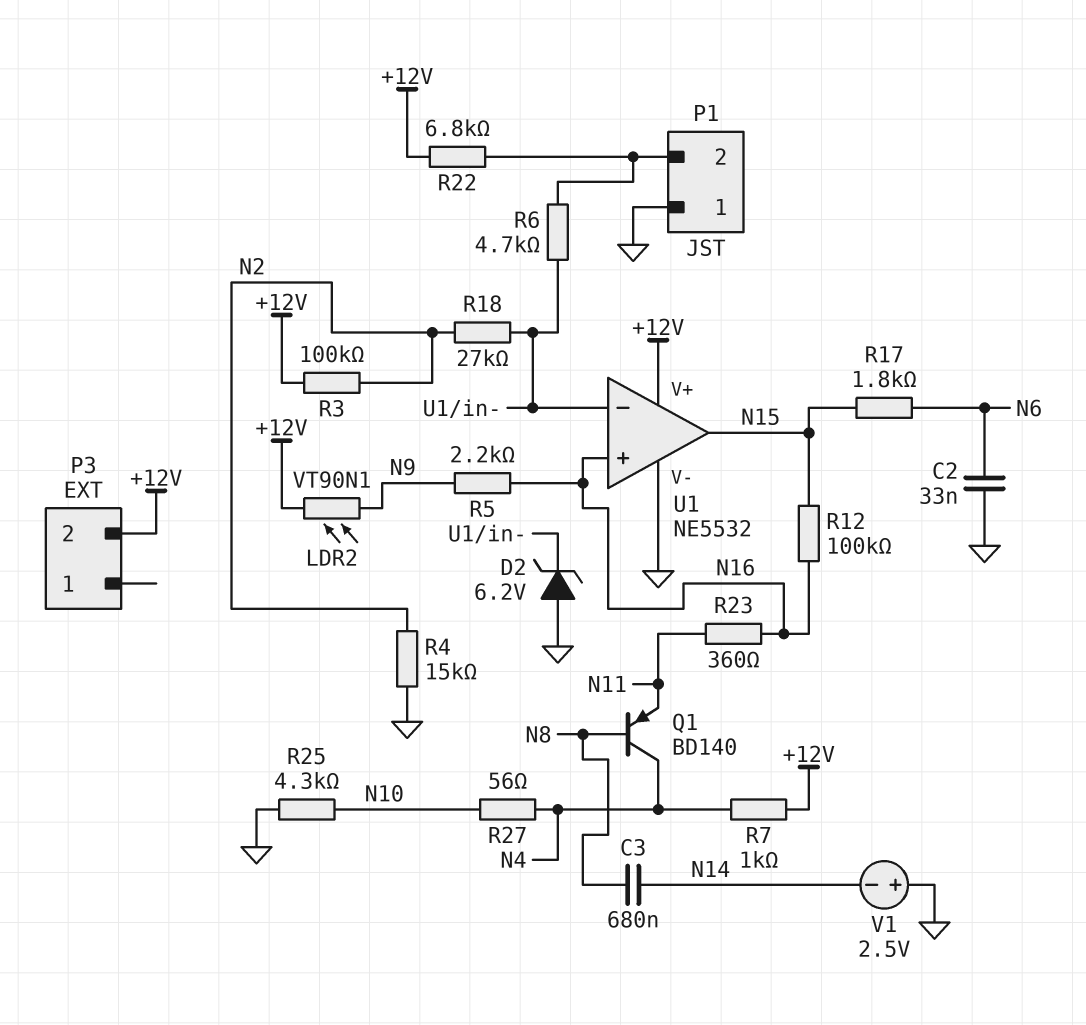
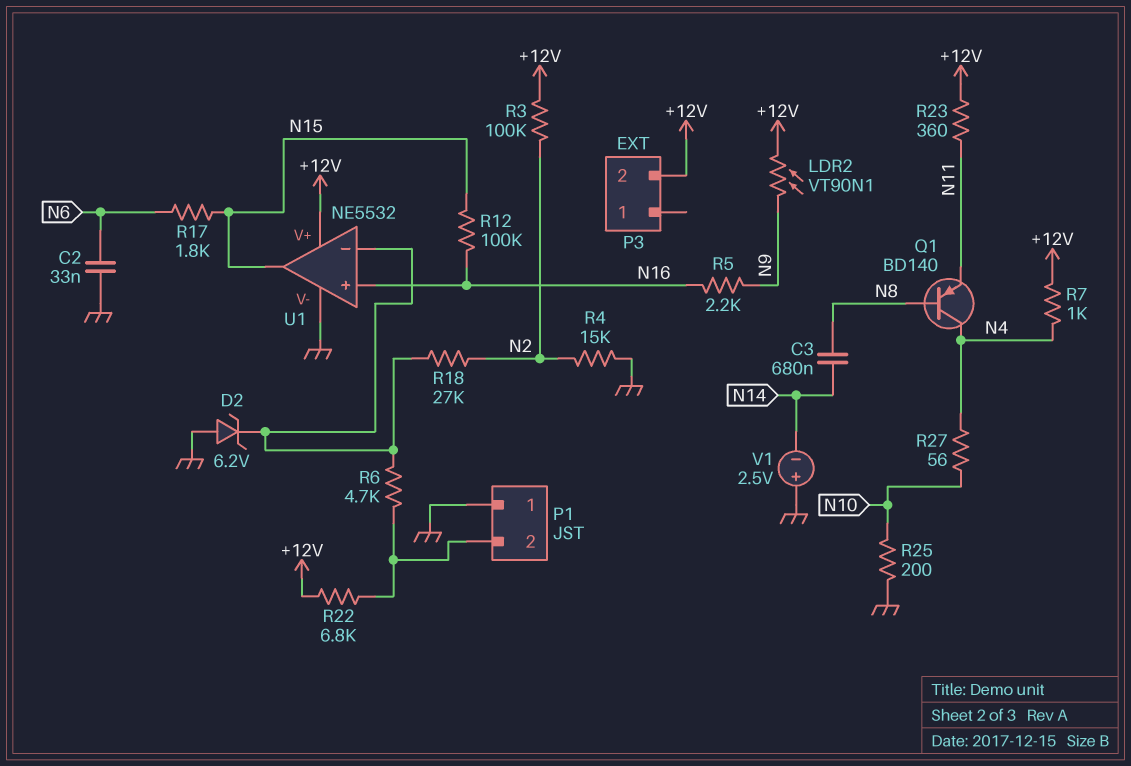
R23: 360 (N11, N16) -> 360 (+12V, N11)
R25: 4.3k (GND, N10) -> 200 (GND, N10)

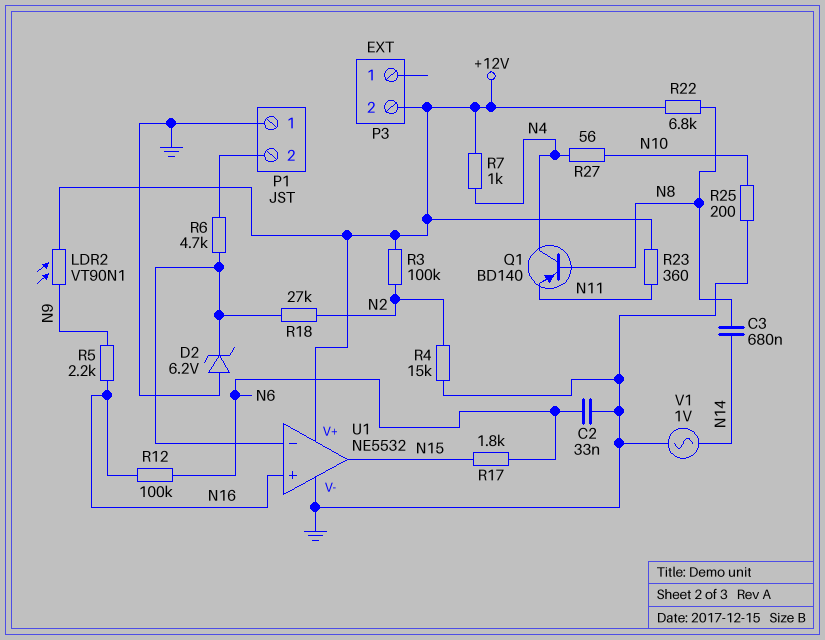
R12: 100k (N15, N16) -> 100k (N6, N16)
R22: 6.8k (+12V, P1/2) -> 6.8k (+12V, N8)
V1: 2.5V (plus GND, minus N14) -> AC 1V (GND, N14)

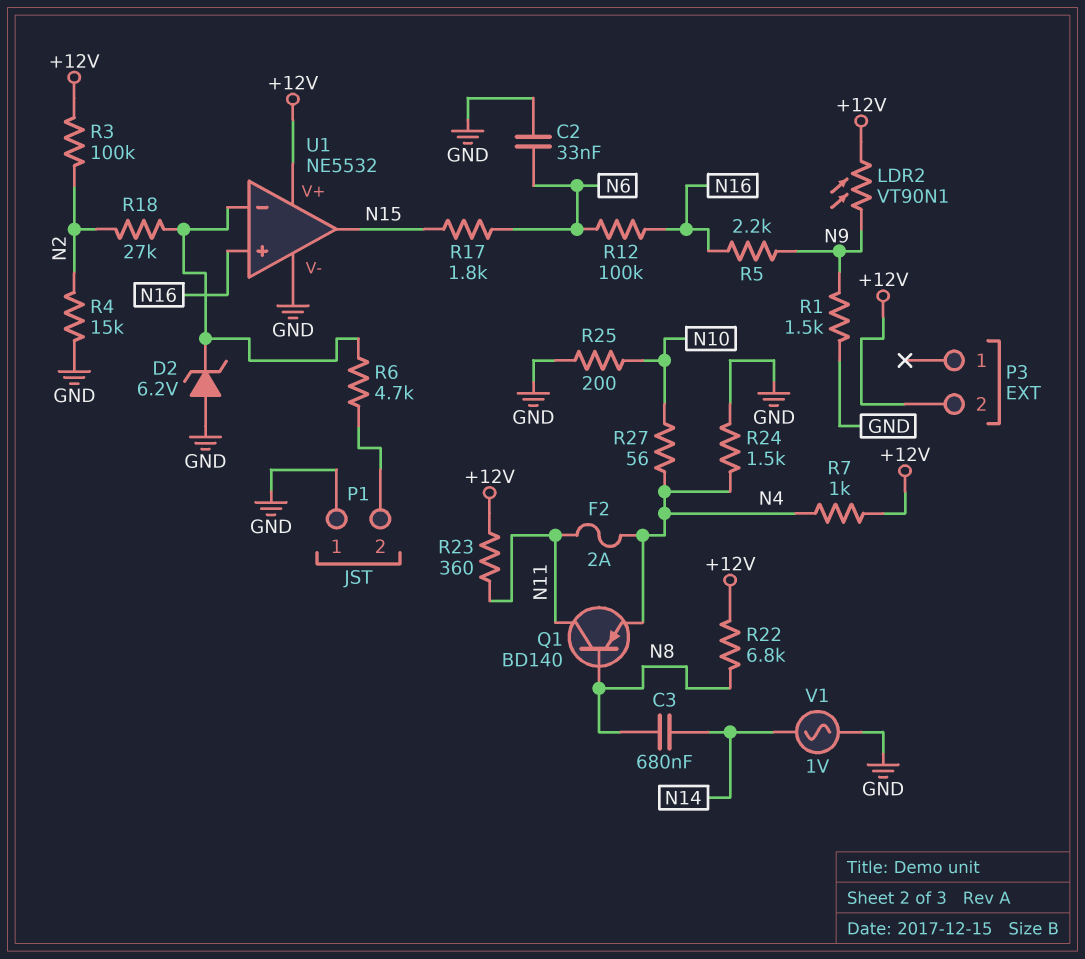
F2: none -> 2A (N4, N11)
Q1: PNP BD140 (B N8, C N4, E N11) -> PNP BD140 (B N8, C N11, E N4)
R1: none -> 1.5k (GND, N9)
R24: none -> 1.5k (GND, N4)

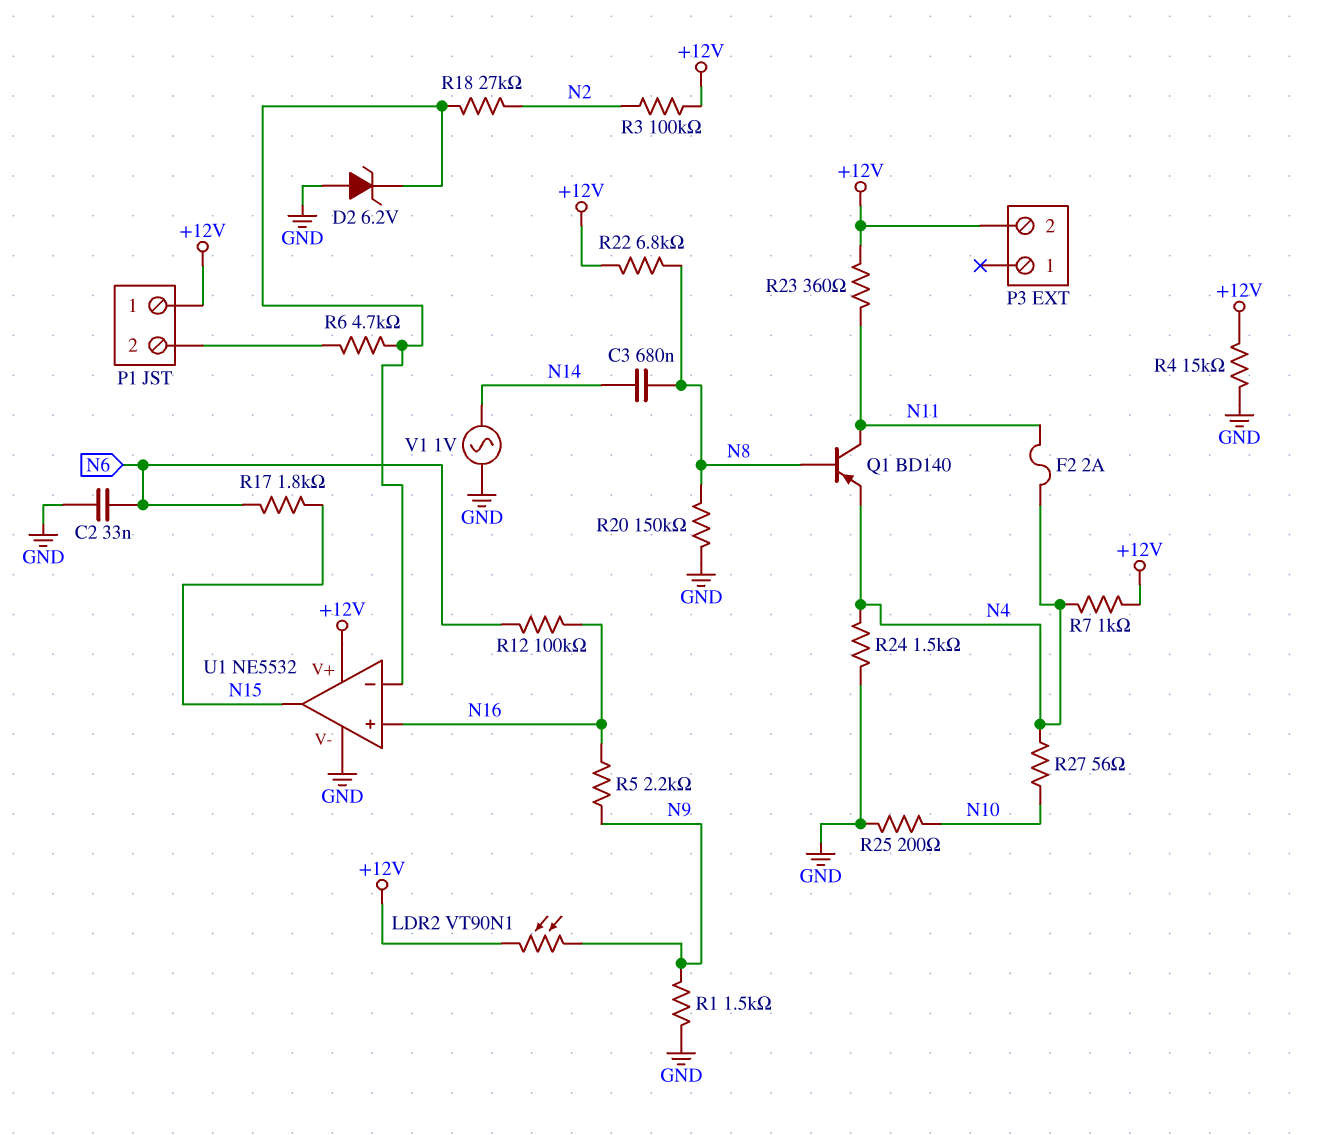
P1 pin 1: GND -> +12V
R4: 15k (GND, N2) -> 15k (+12V, GND)
R20: none -> 150k (GND, N8)

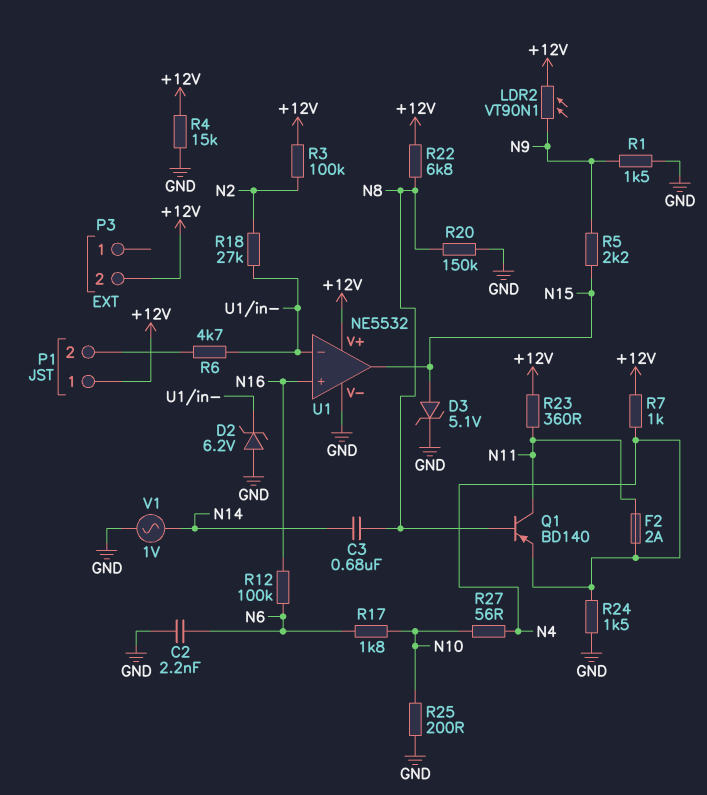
C2: 33nF (GND, N6) -> 2.2nF (GND, N6)
D3: none -> zener 5.1V (A N15, K GND)
R5: 2.2k (N9, N16) -> 2.2k (N9, N15)
R17: 1.8k (N6, N15) -> 1.8k (N6, N10)

